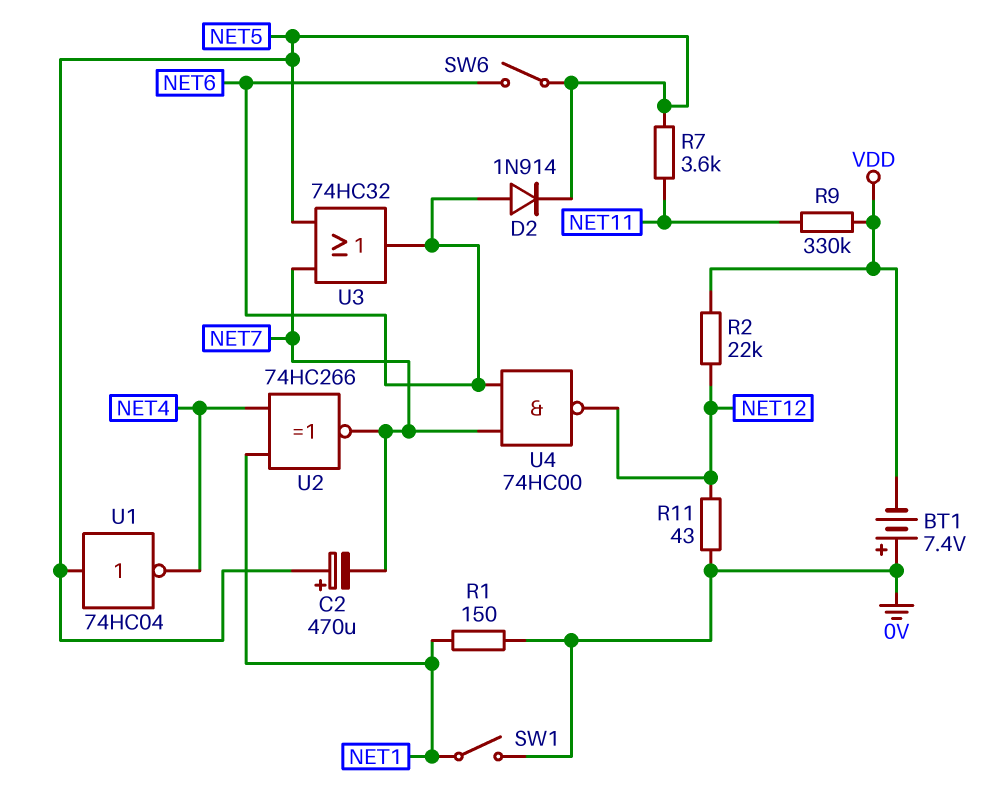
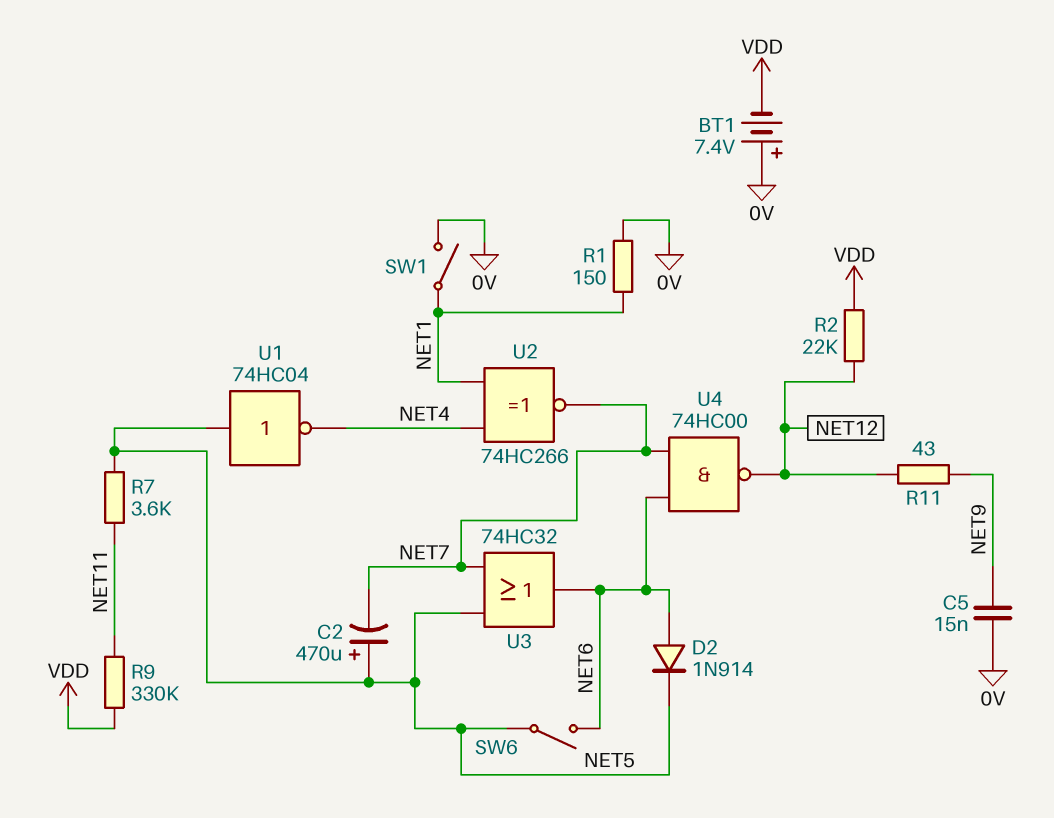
C5: none -> 15nF (0V, NET9)
R11: 43 (0V, NET12) -> 43 (NET9, NET12)

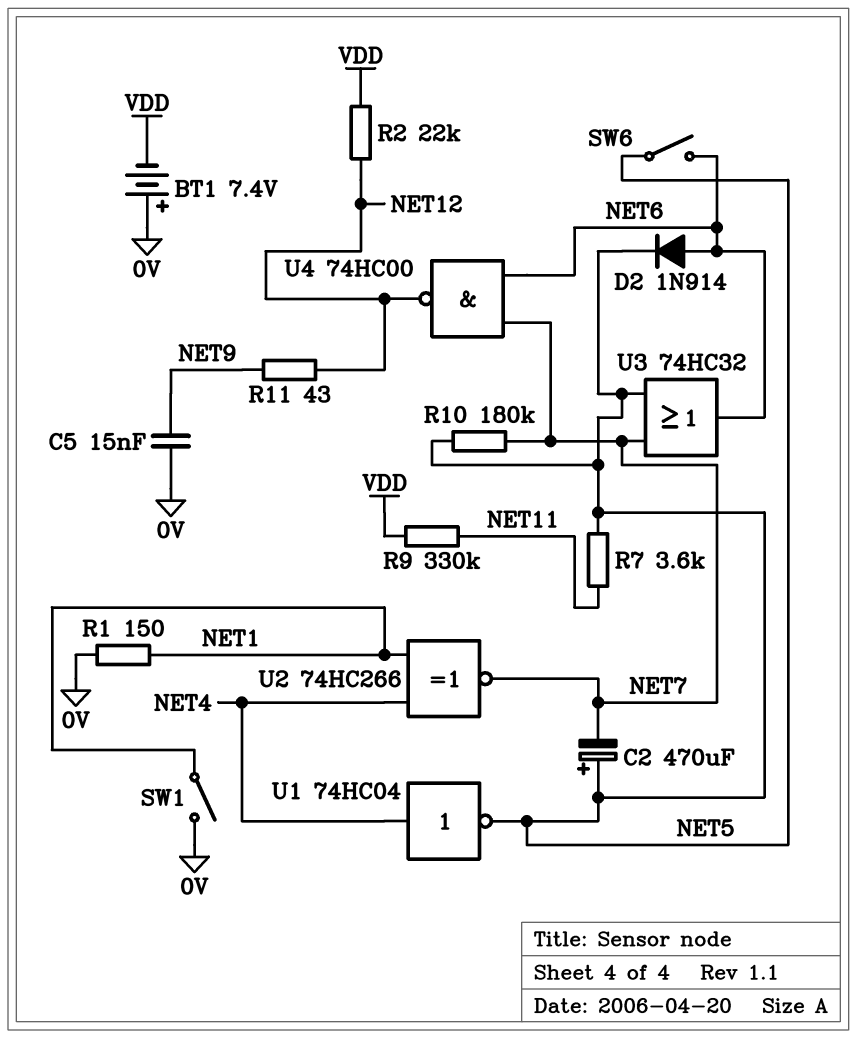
R10: none -> 180k (NET5, NET7)
U1: NOT 74HC04 (in NET5, out NET4) -> NOT 74HC04 (in NET4, out NET5)

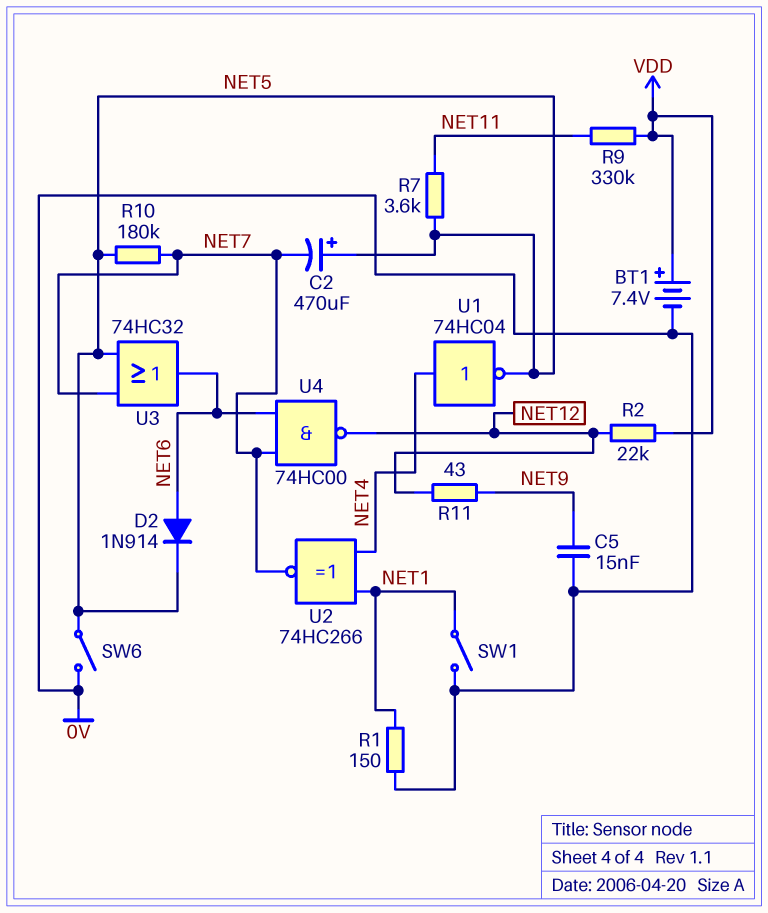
BT1: 7.4V (plus 0V, minus VDD) -> 7.4V (plus VDD, minus 0V)
SW6: switch (NET5, NET6) -> switch (0V, NET5)

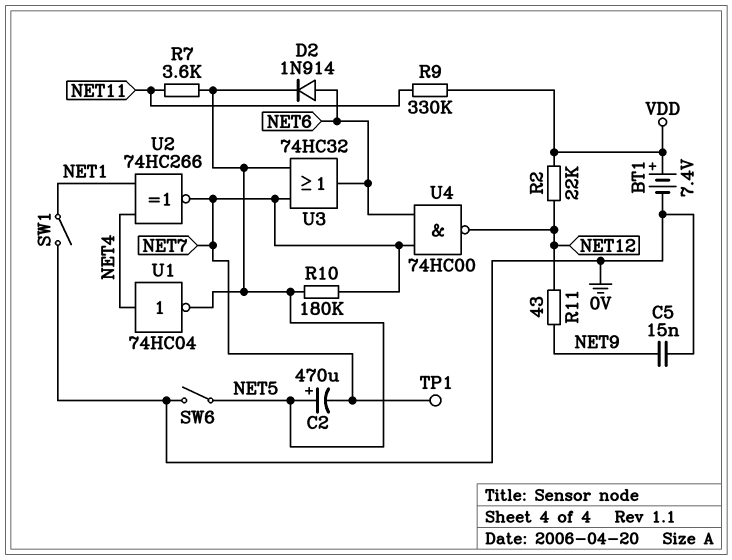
R1: 150 (0V, NET1) -> none
TP1: none -> test point (NET7)

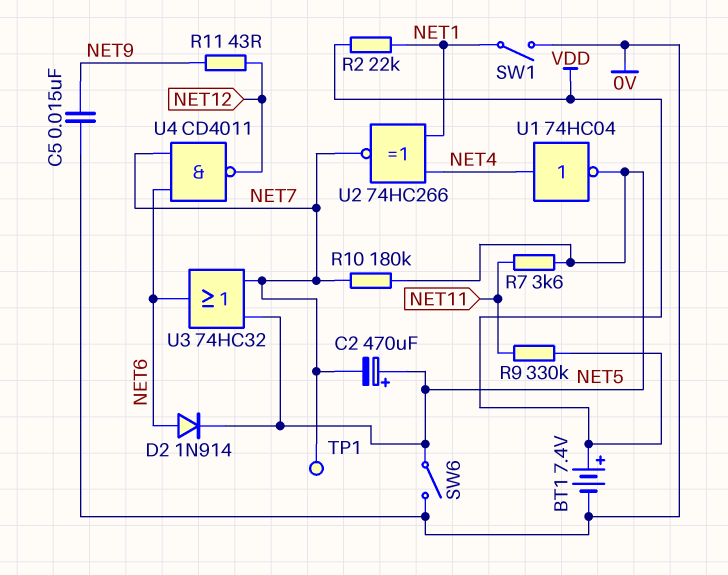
R2: 22k (NET12, VDD) -> 22k (NET1, VDD)
U4: NAND 74HC00 (in NET6, in NET7, out NET12) -> NAND CD4011 (in NET6, in NET7, out NET12)

